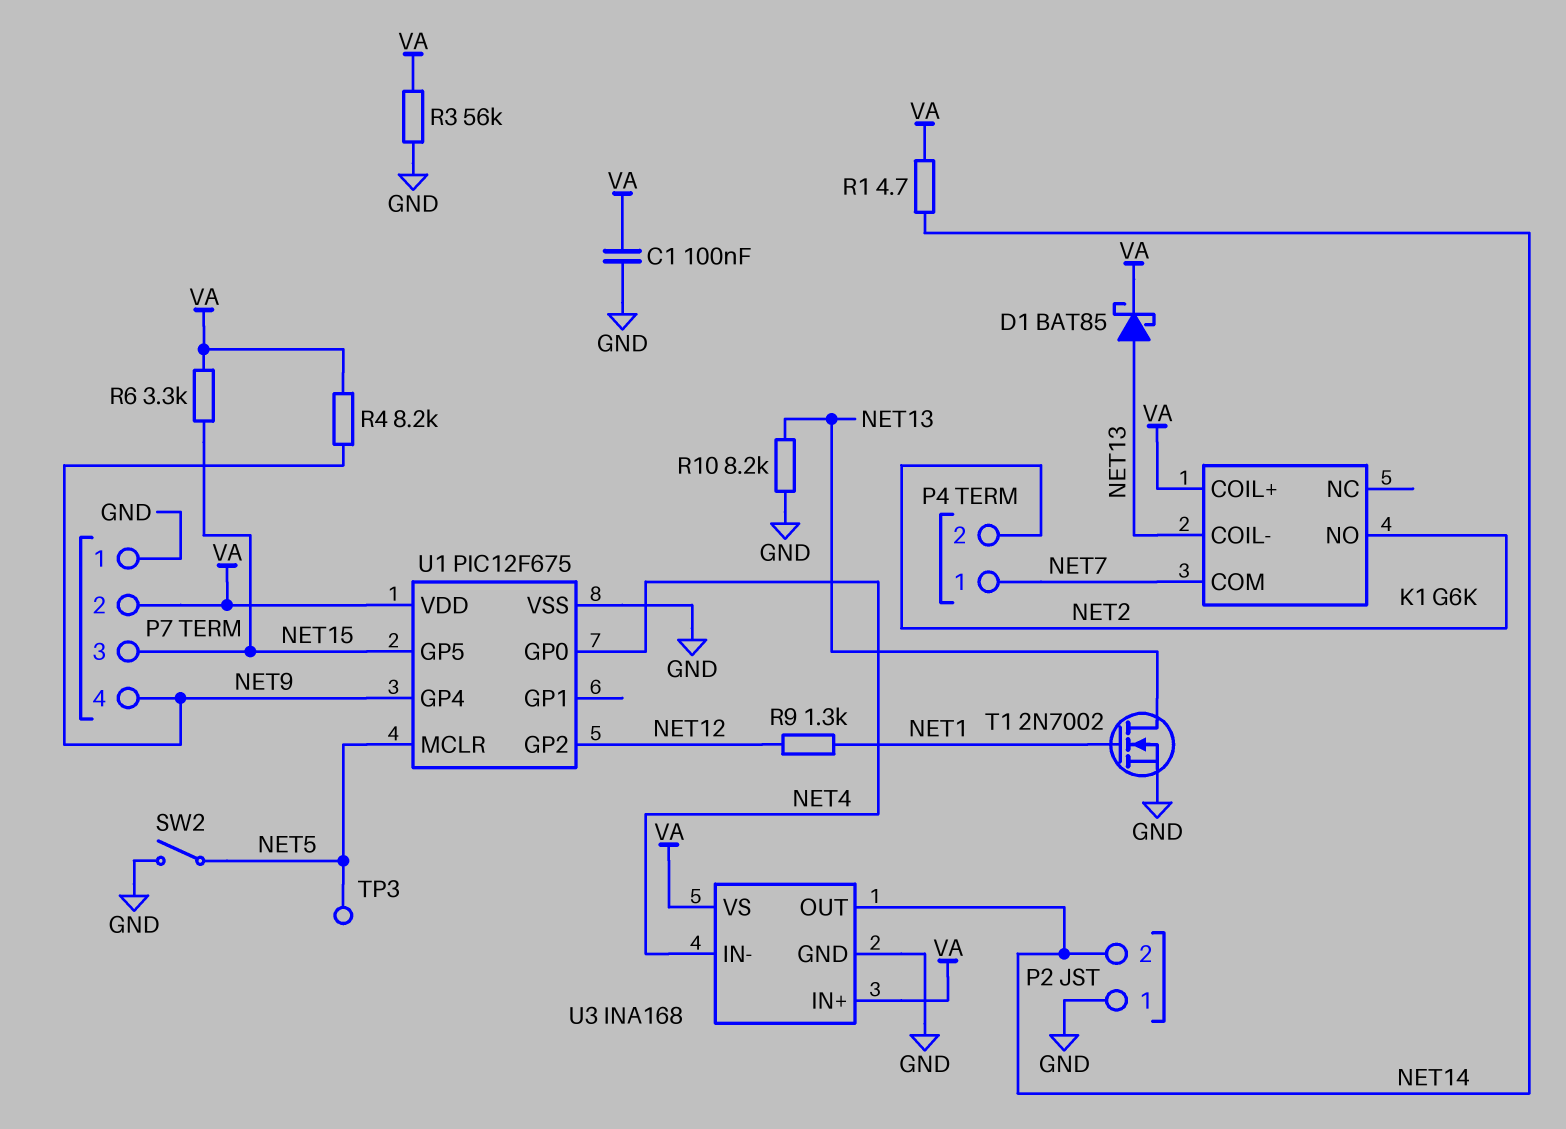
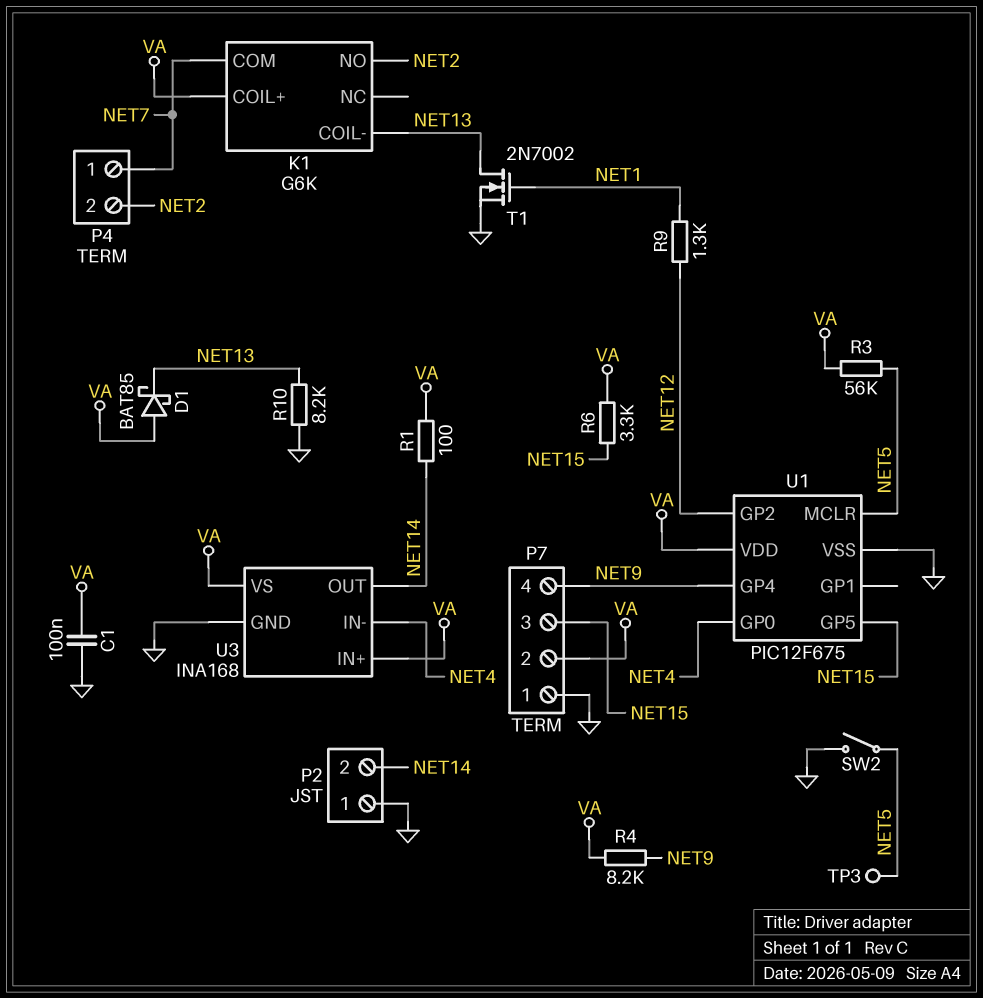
D1: schottky BAT85 (A NET13, K VA) -> schottky BAT85 (A VA, K NET13)
R1: 4.7 (NET14, VA) -> 100 (NET14, VA)
R3: 56k (GND, VA) -> 56k (NET5, VA)

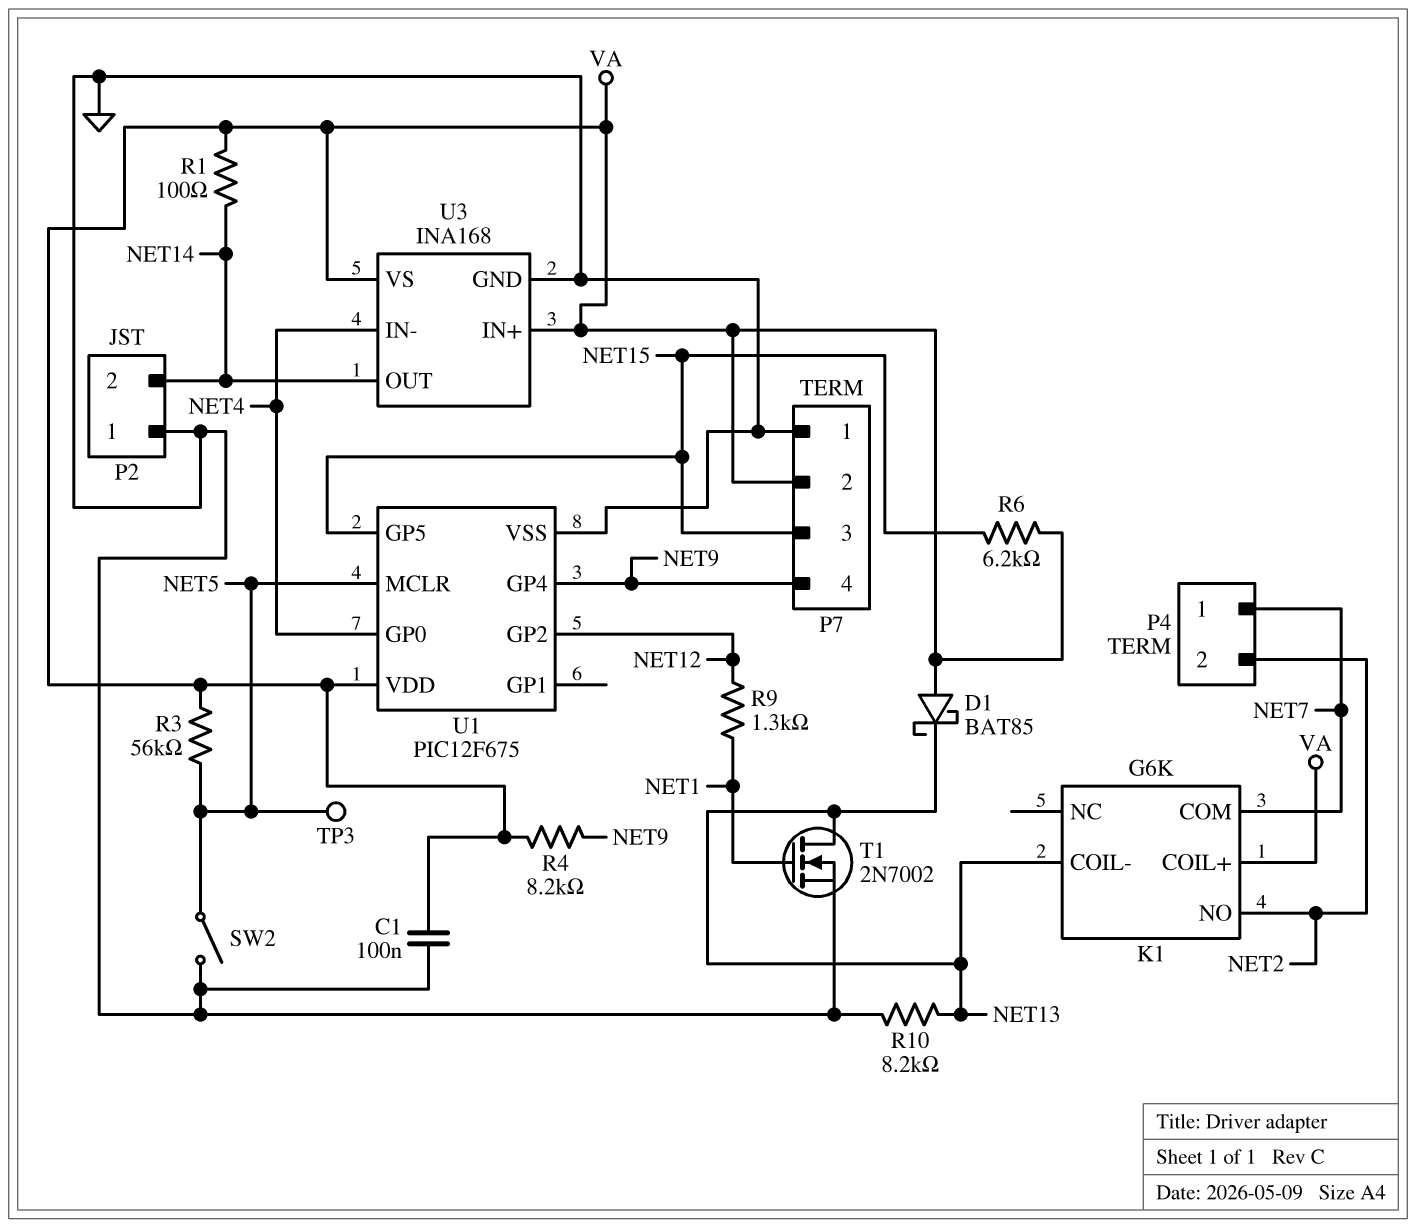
R6: 3.3k (NET15, VA) -> 6.2k (NET15, VA)

